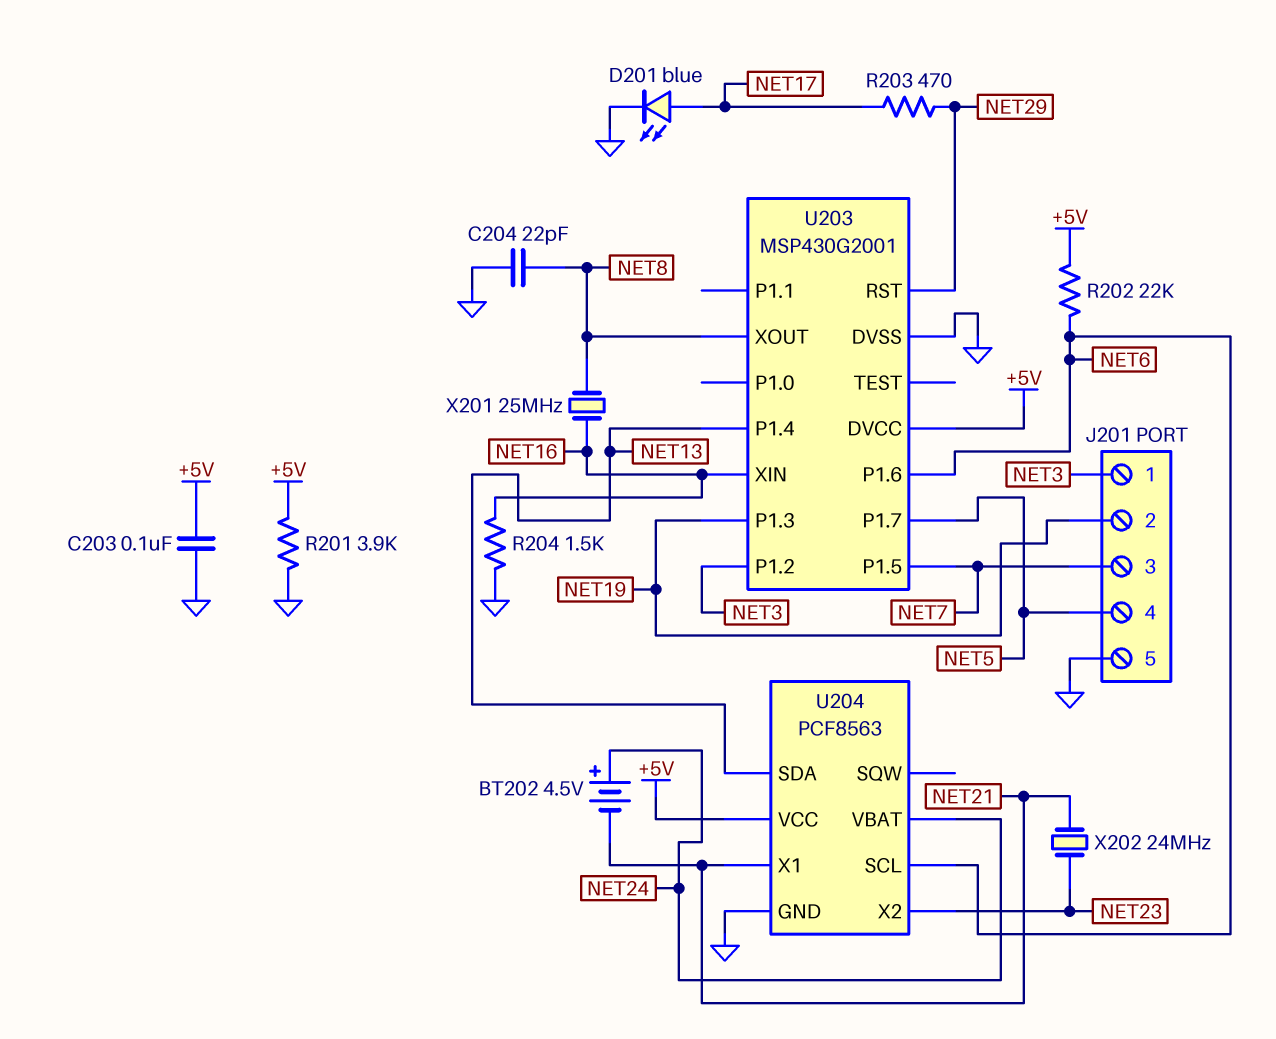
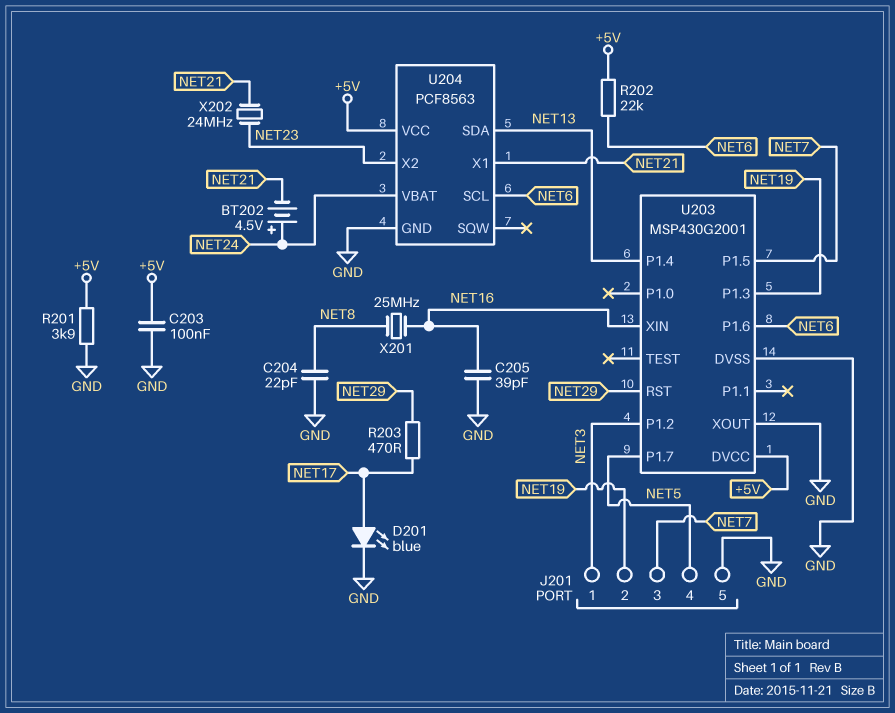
C205: none -> 39pF (GND, NET16)
R204: 1.5k (GND, NET16) -> none
U203 pin XOUT: NET8 -> GND

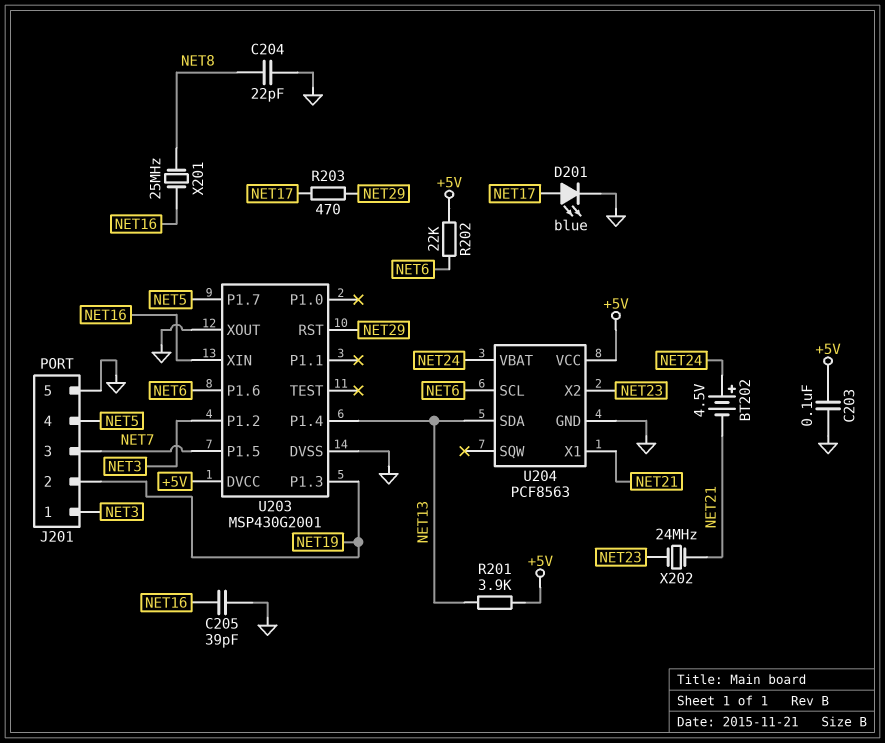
R201: 3.9k (+5V, GND) -> 3.9k (+5V, NET13)

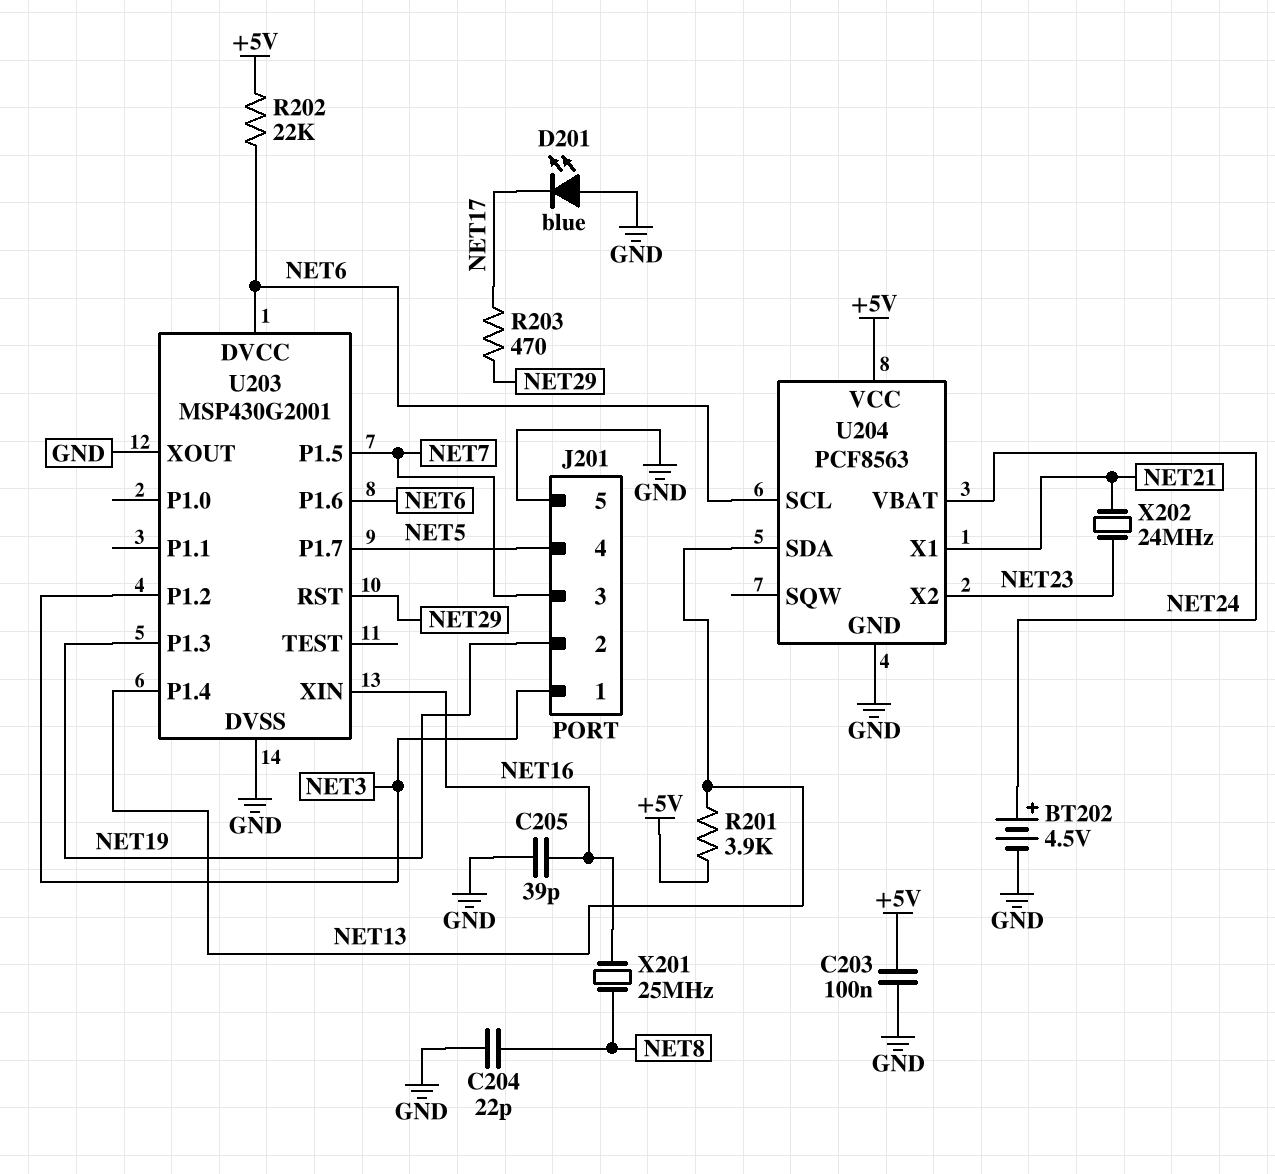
BT202: 4.5V (plus NET24, minus NET21) -> 4.5V (plus NET24, minus GND)
D201: LED blue (A NET17, K GND) -> LED blue (A GND, K NET17)
U203 pin DVCC: +5V -> NET6

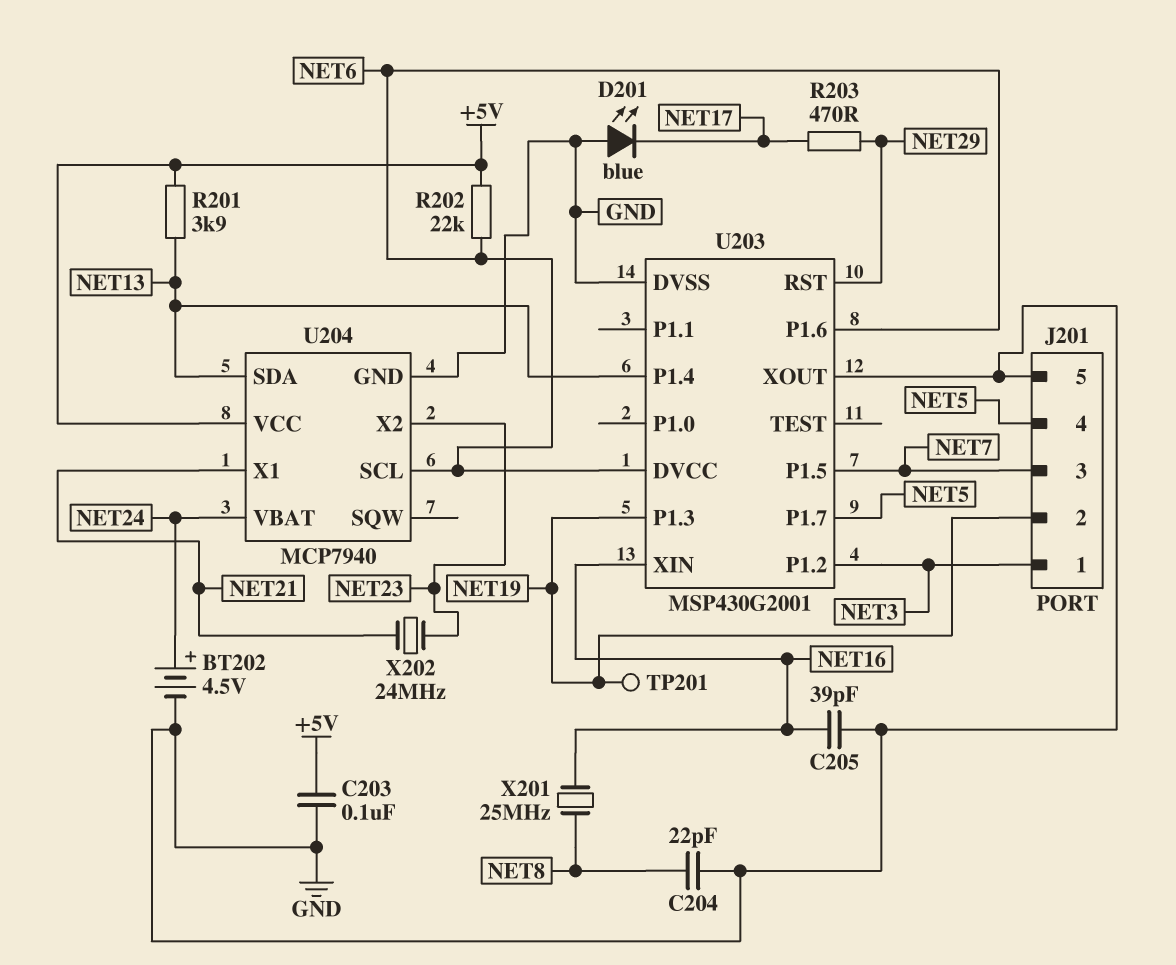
TP201: none -> test point (NET19)
U204: PCF8563 -> MCP7940

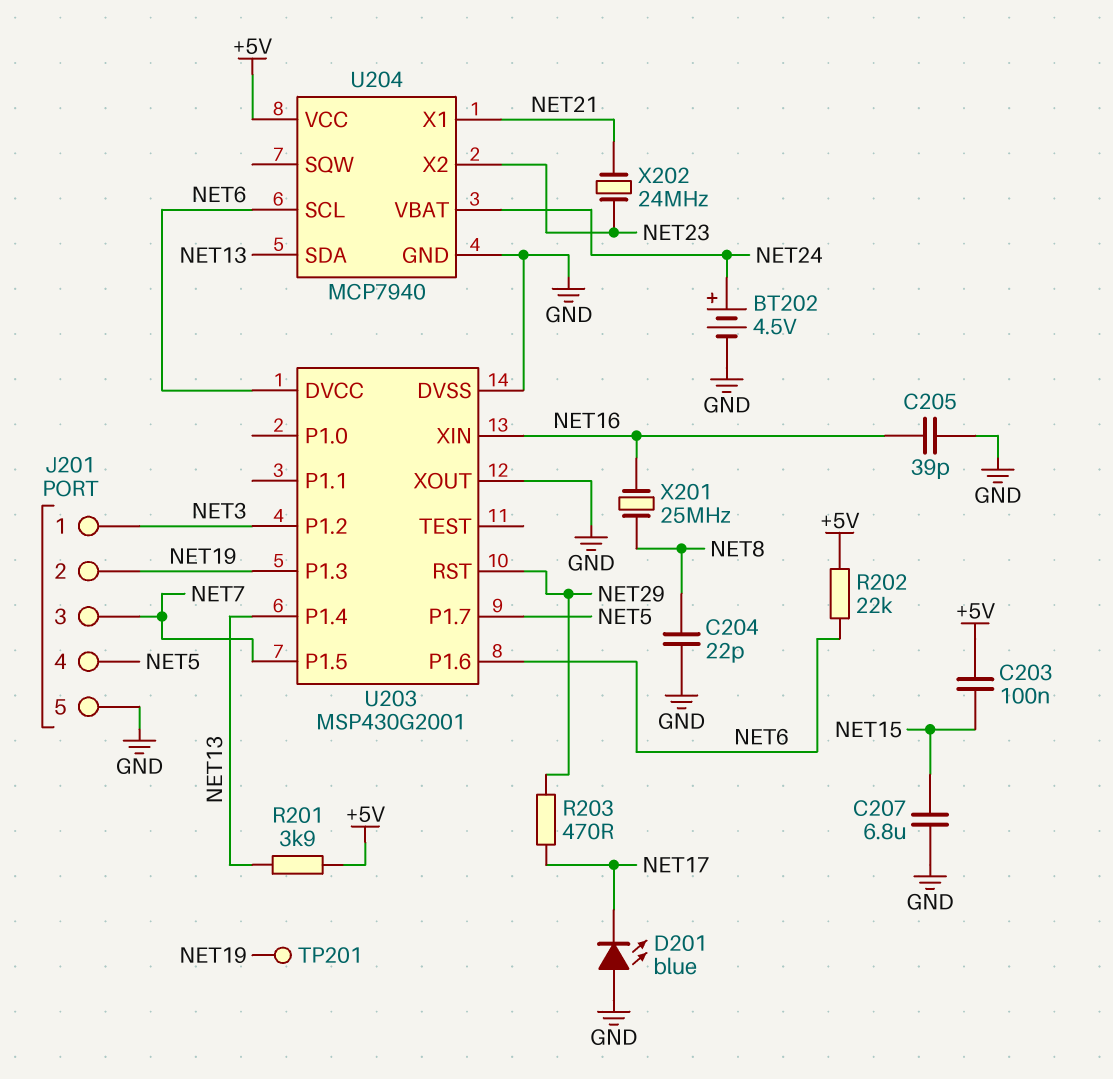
C203: 100nF (+5V, GND) -> 100nF (+5V, NET15)
C207: none -> 6.8uF (GND, NET15)

